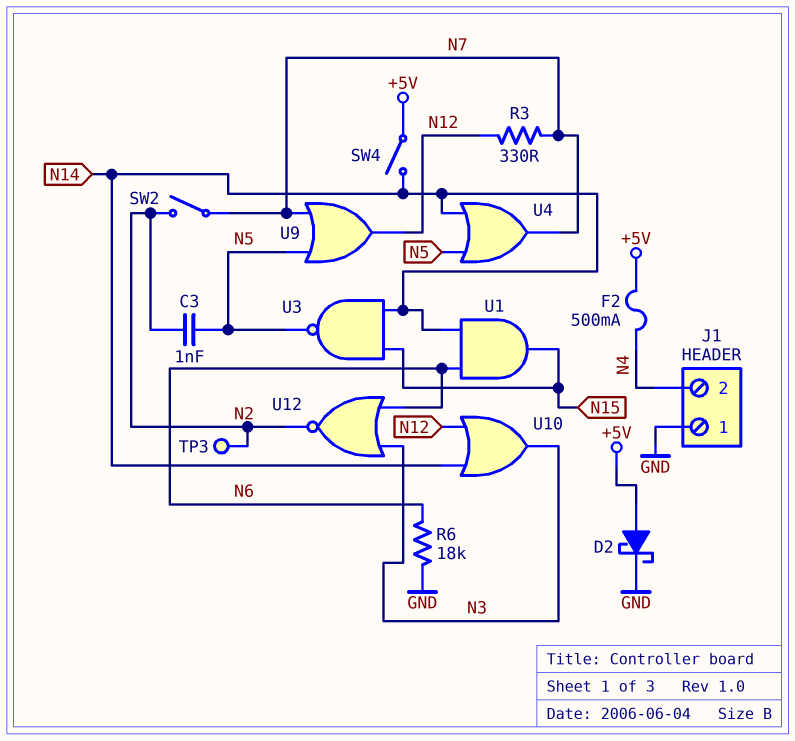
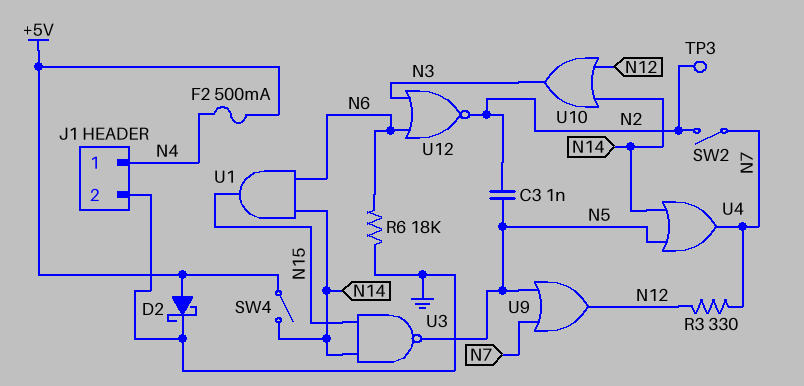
J1 pin 1: GND -> N4
J1 pin 2: N4 -> GND

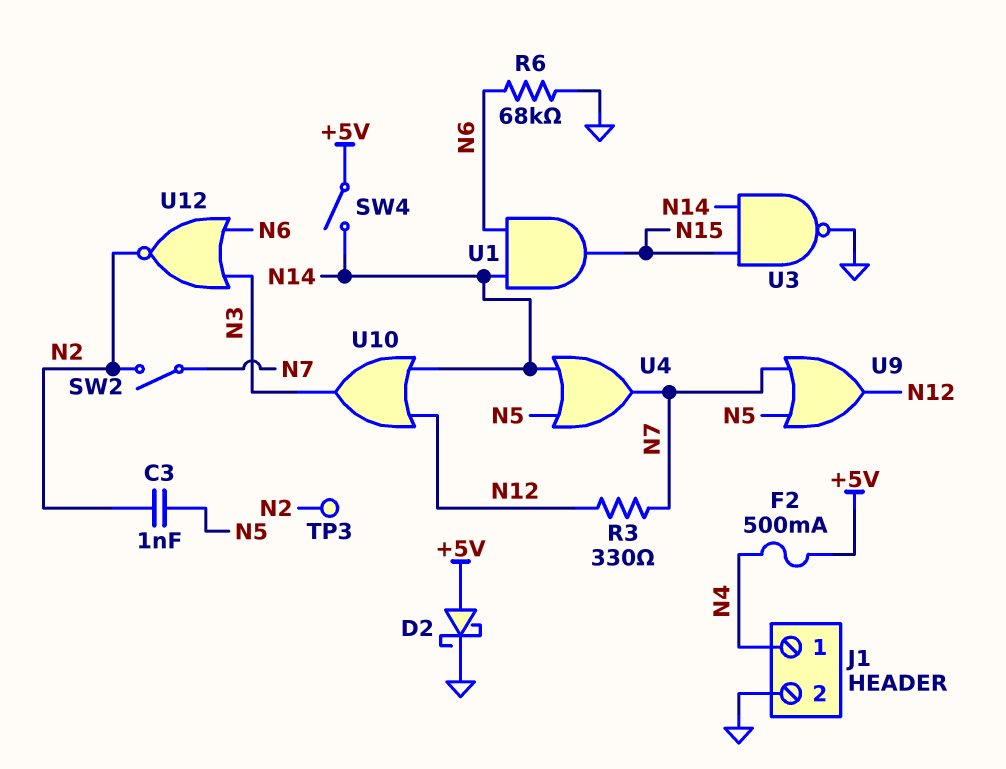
R6: 18k (GND, N6) -> 68k (GND, N6)
U3: NAND (in N14, in N15, out N5) -> NAND (in N14, in N15, out GND)

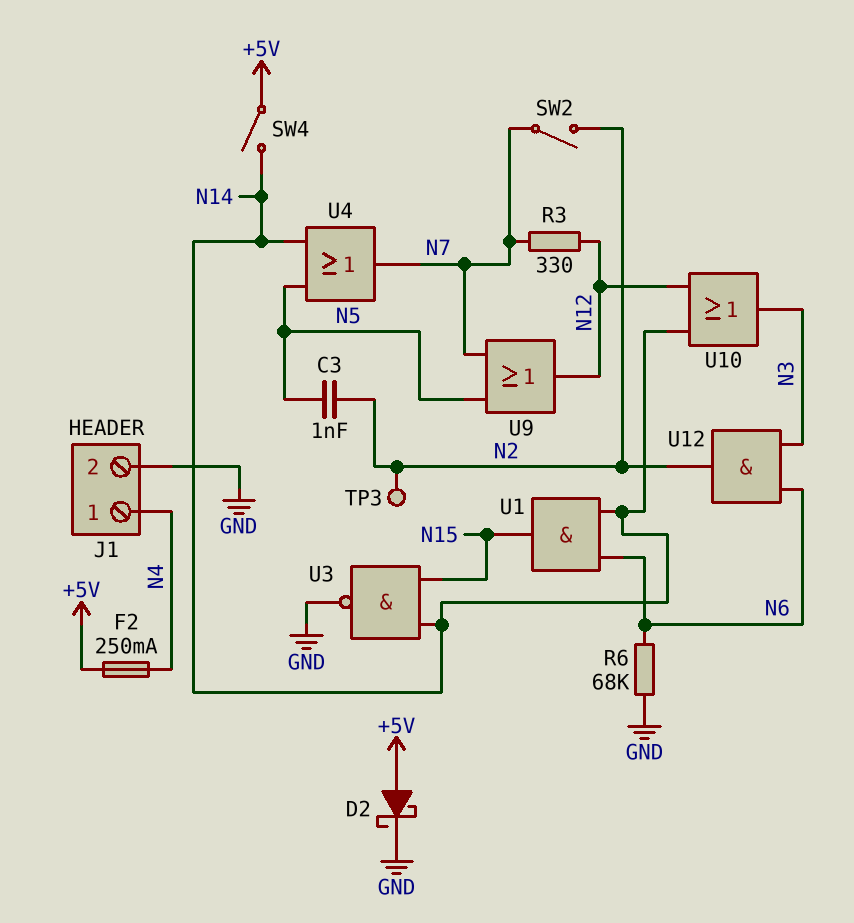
F2: 500mA (+5V, N4) -> 250mA (+5V, N4)
U12: NOR (in N3, in N6, out N2) -> AND (in N3, in N6, out N2)

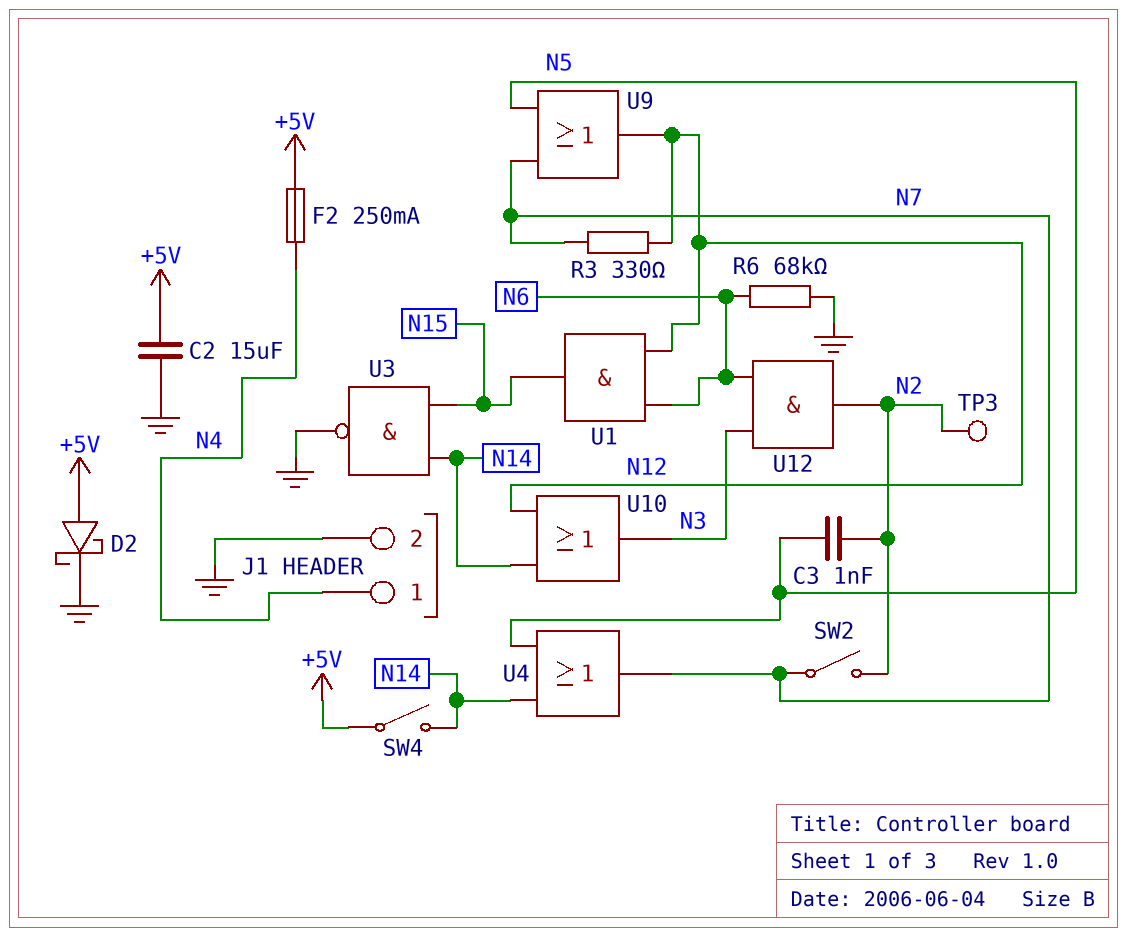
C2: none -> 15uF (+5V, GND)
U1: AND (in N6, in N14, out N15) -> AND (in N6, in N12, out N15)

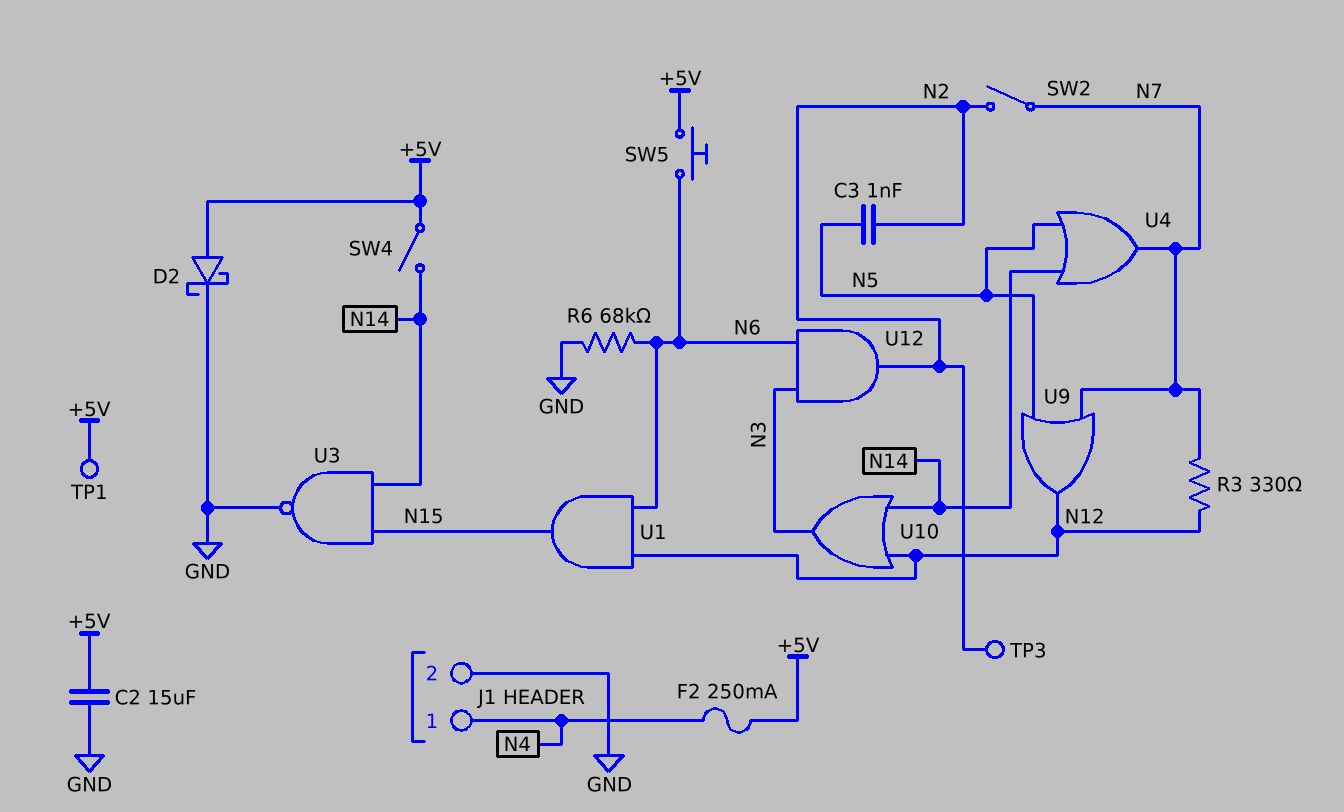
SW5: none -> button (+5V, N6)
TP1: none -> test point (+5V)

